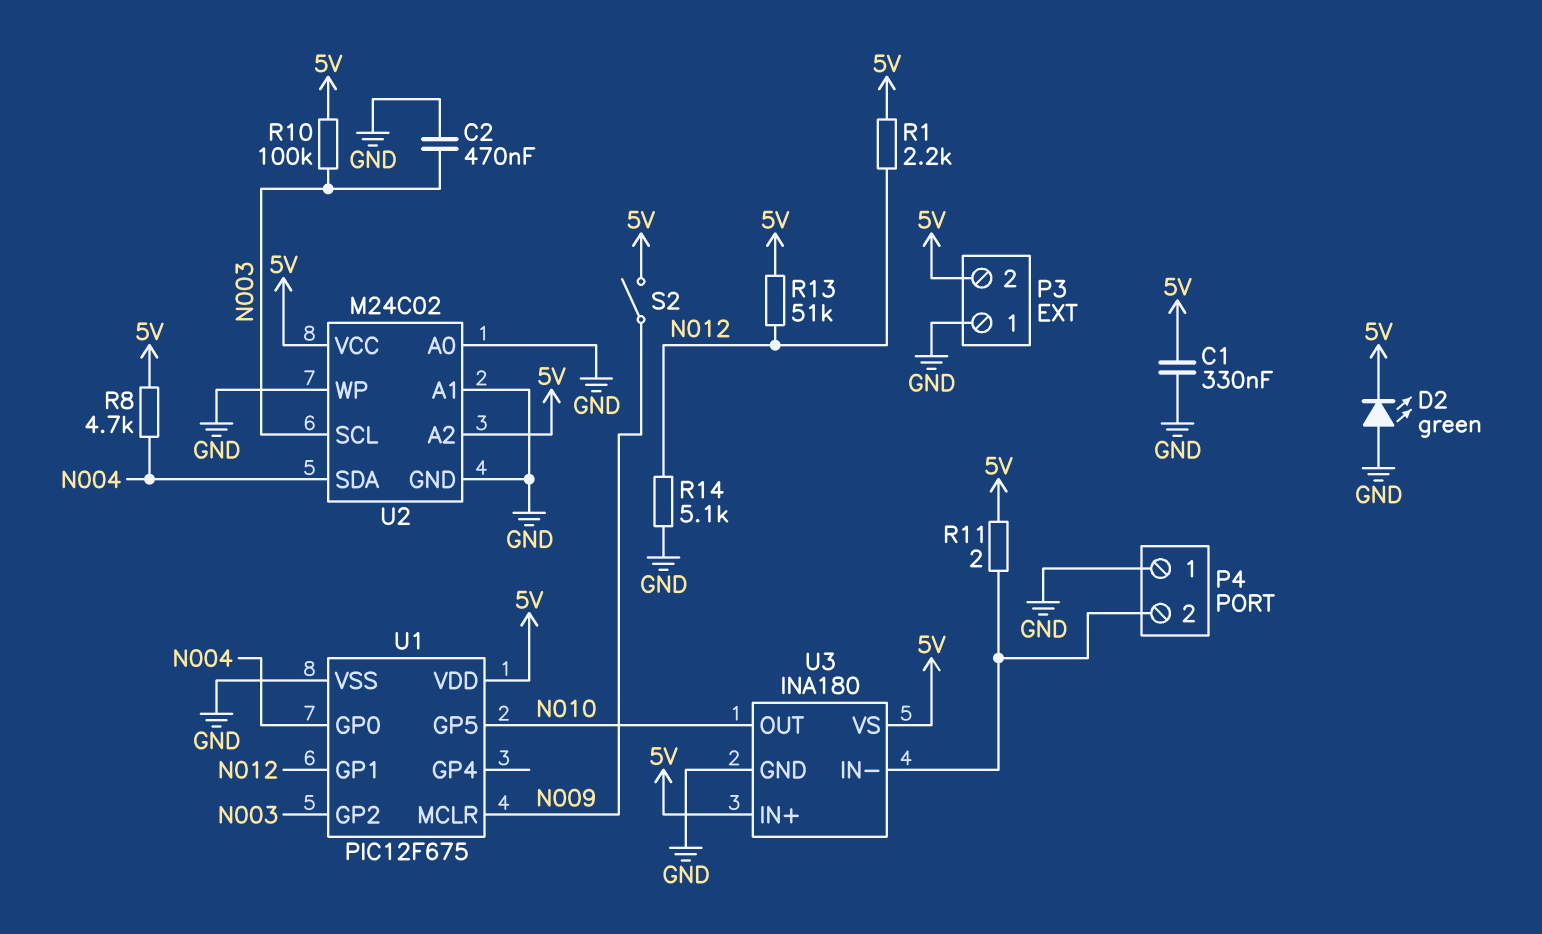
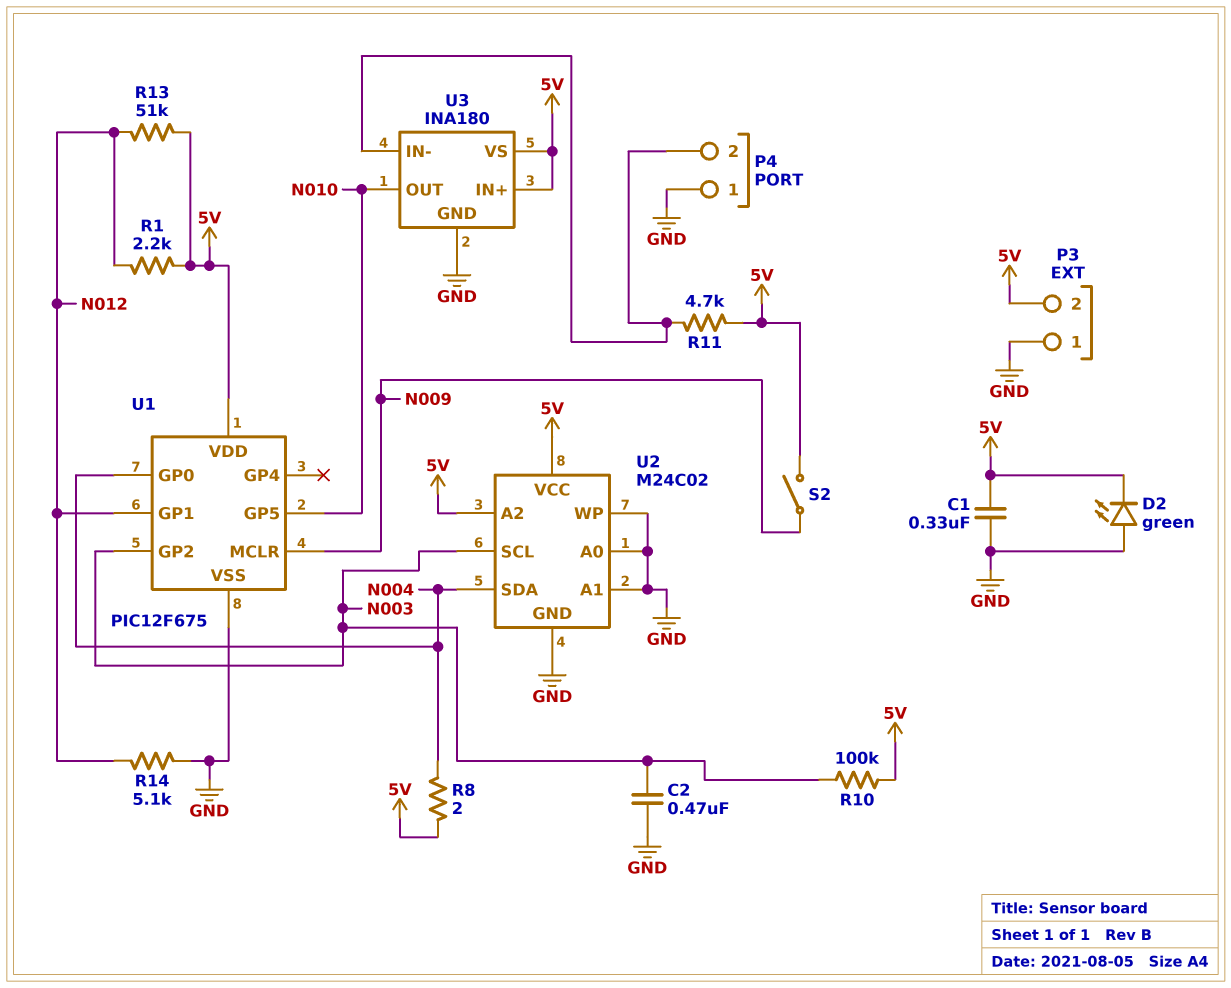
R8: 4.7k (5V, N004) -> 2 (5V, N004)
R11: 2 (5V, P4/2) -> 4.7k (5V, P4/2)

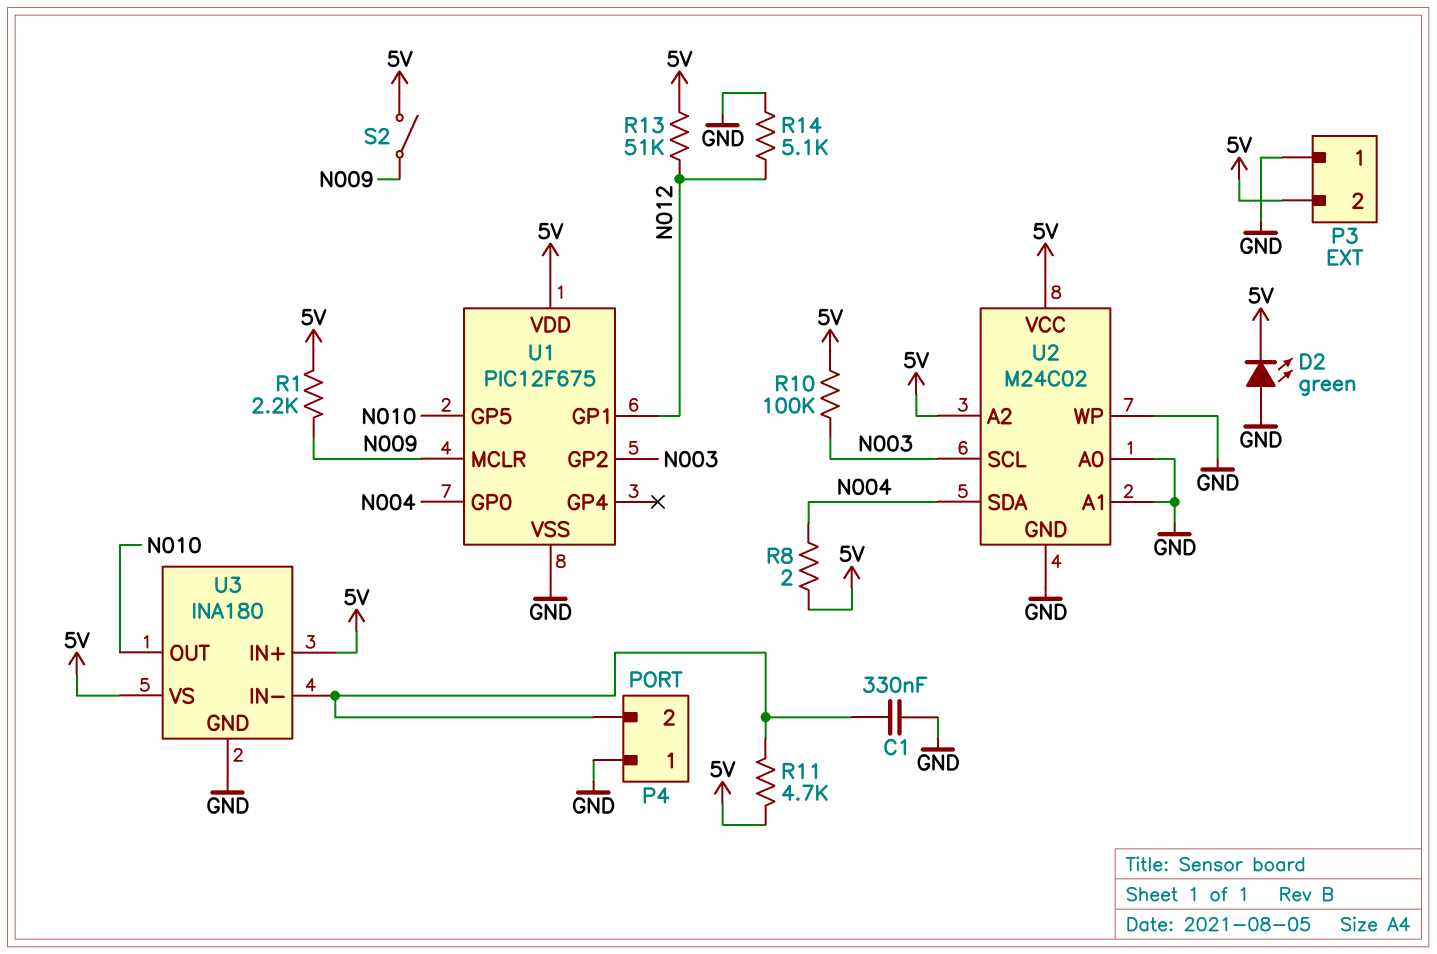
C1: 330nF (5V, GND) -> 330nF (GND, P4/2)
C2: 470nF (GND, N003) -> none
R1: 2.2k (5V, N012) -> 2.2k (5V, N009)

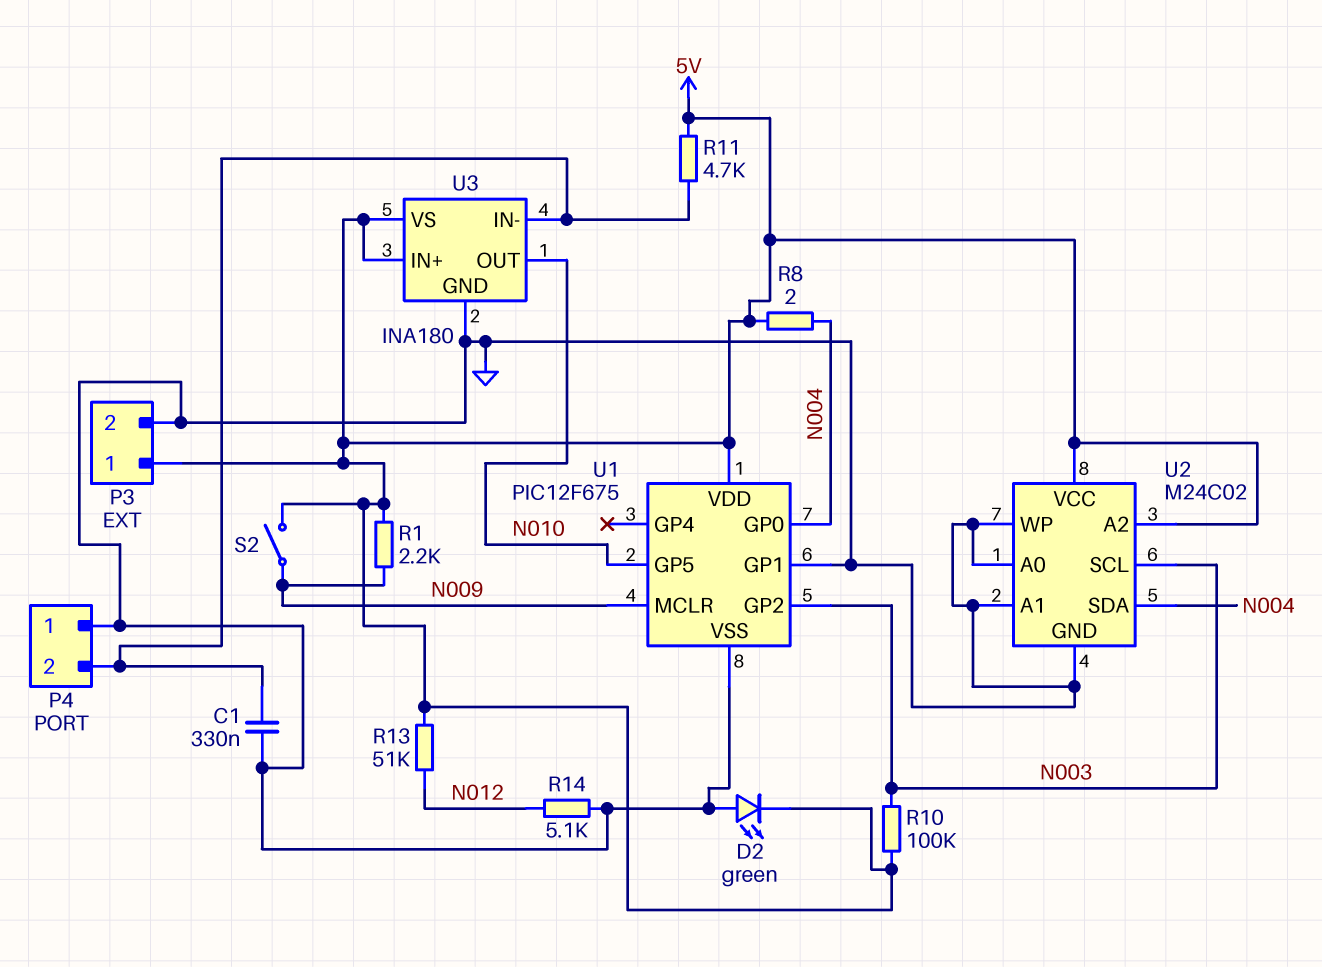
P3 pin 1: GND -> 5V
P3 pin 2: 5V -> GND
U1 pin GP1: N012 -> GND

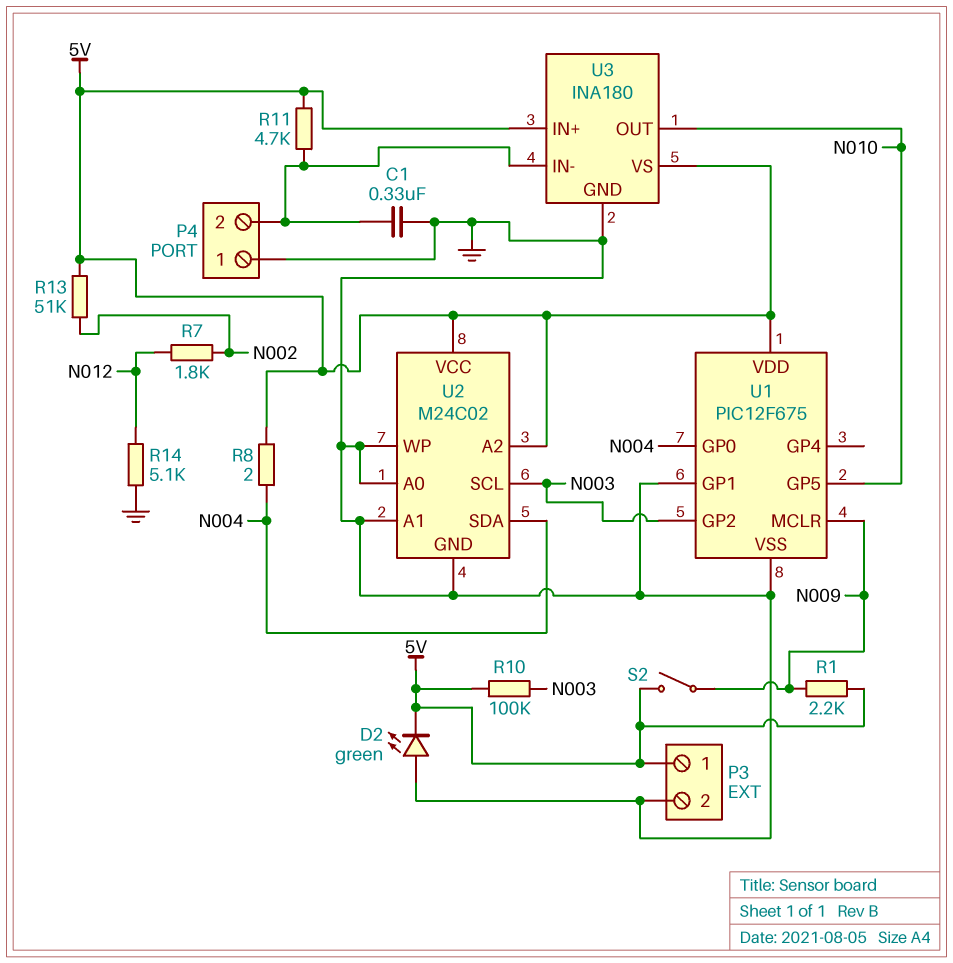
R7: none -> 1.8k (N002, N012)
R13: 51k (5V, N012) -> 51k (5V, N002)

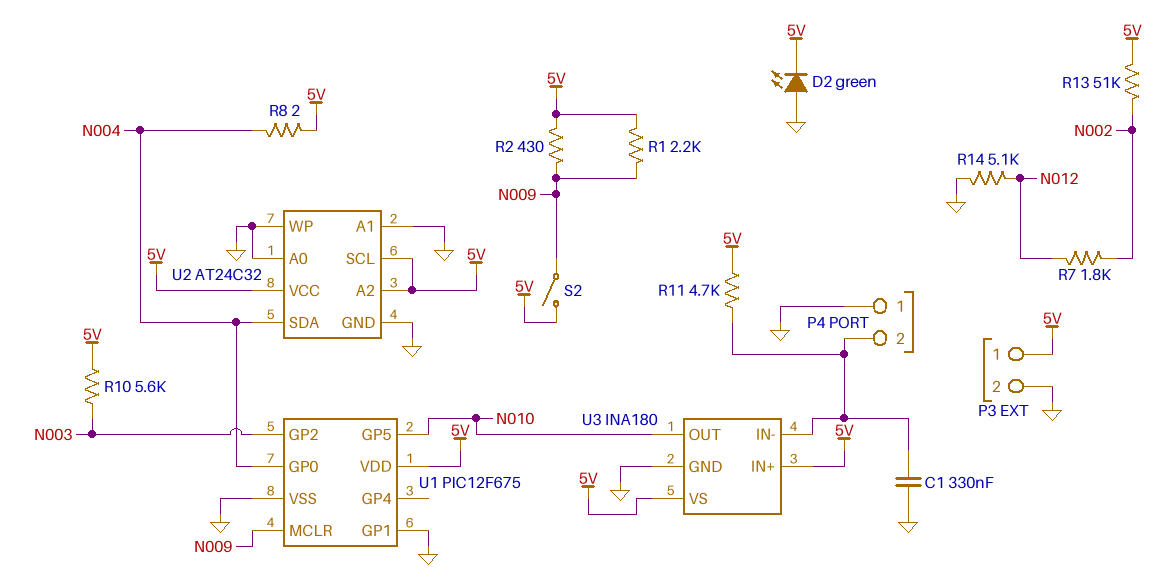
R2: none -> 430 (5V, N009)
R10: 100k (5V, N003) -> 5.6k (5V, N003)
U2: M24C02 -> AT24C32
U2 pin SCL: N003 -> 5V

